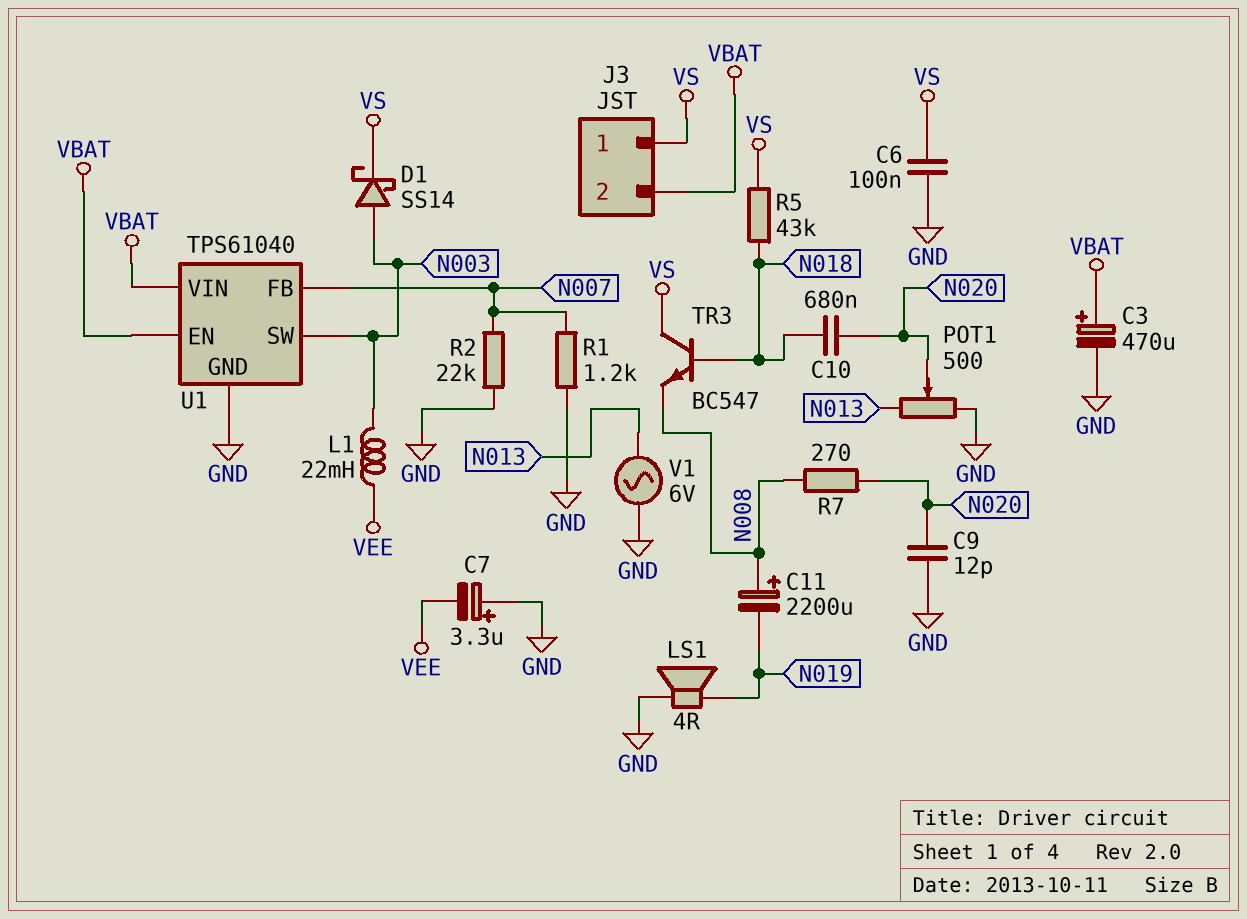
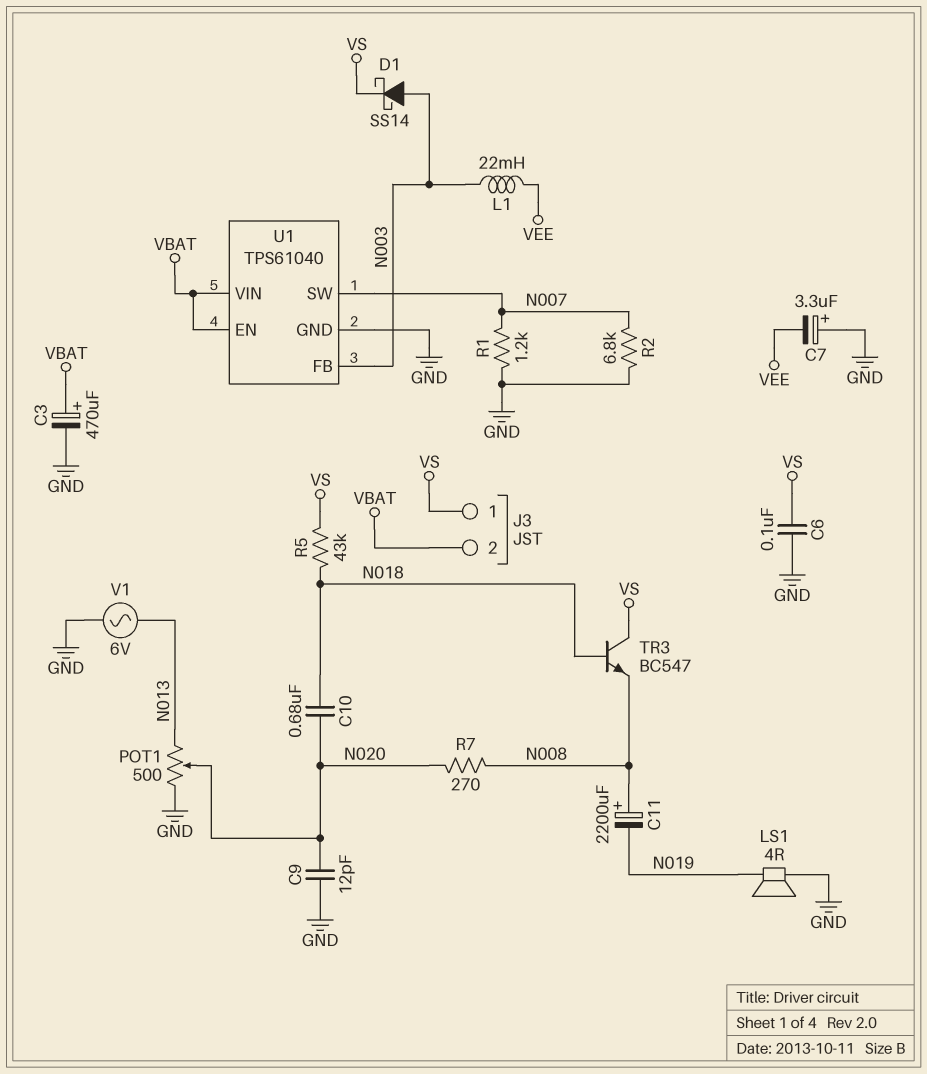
R2: 22k (GND, N007) -> 6.8k (GND, N007)
U1 pin FB: N007 -> N003
U1 pin SW: N003 -> N007

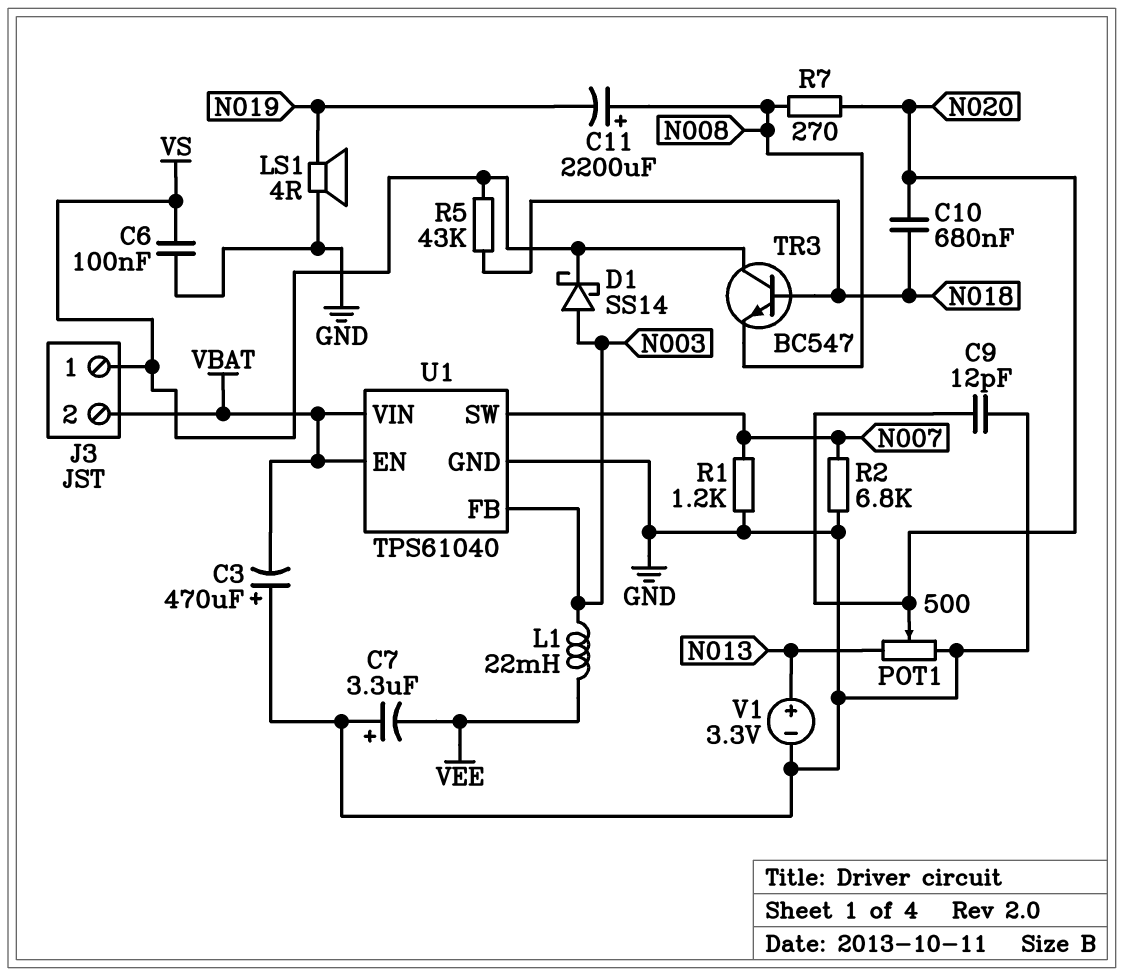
C3: 470uF (plus VBAT, minus GND) -> 470uF (plus GND, minus VBAT)
V1: AC 6V (GND, N013) -> 3.3V (plus N013, minus GND)

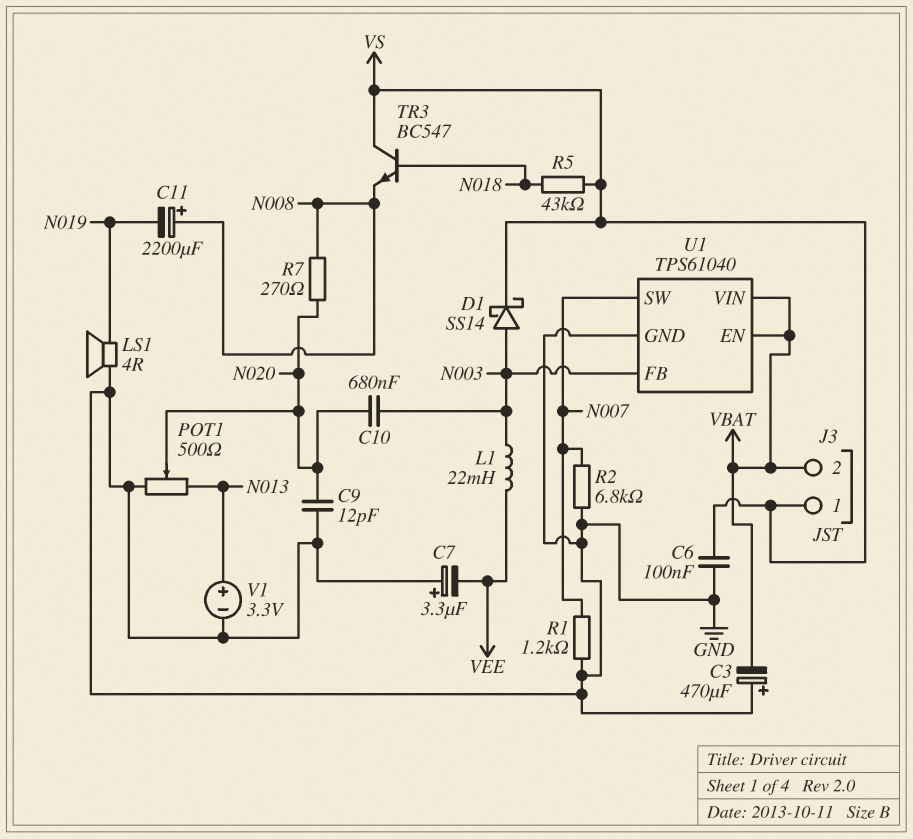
C10: 680nF (N018, N020) -> 680nF (N003, N020)

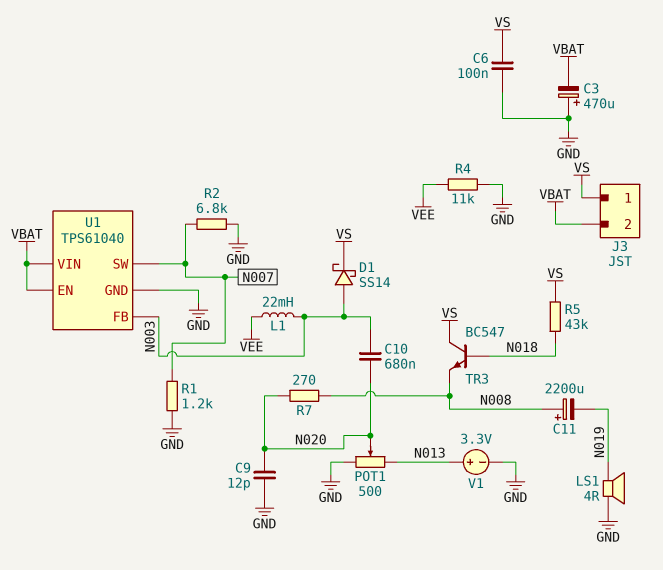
C7: 3.3uF (plus GND, minus VEE) -> none
R4: none -> 11k (GND, VEE)

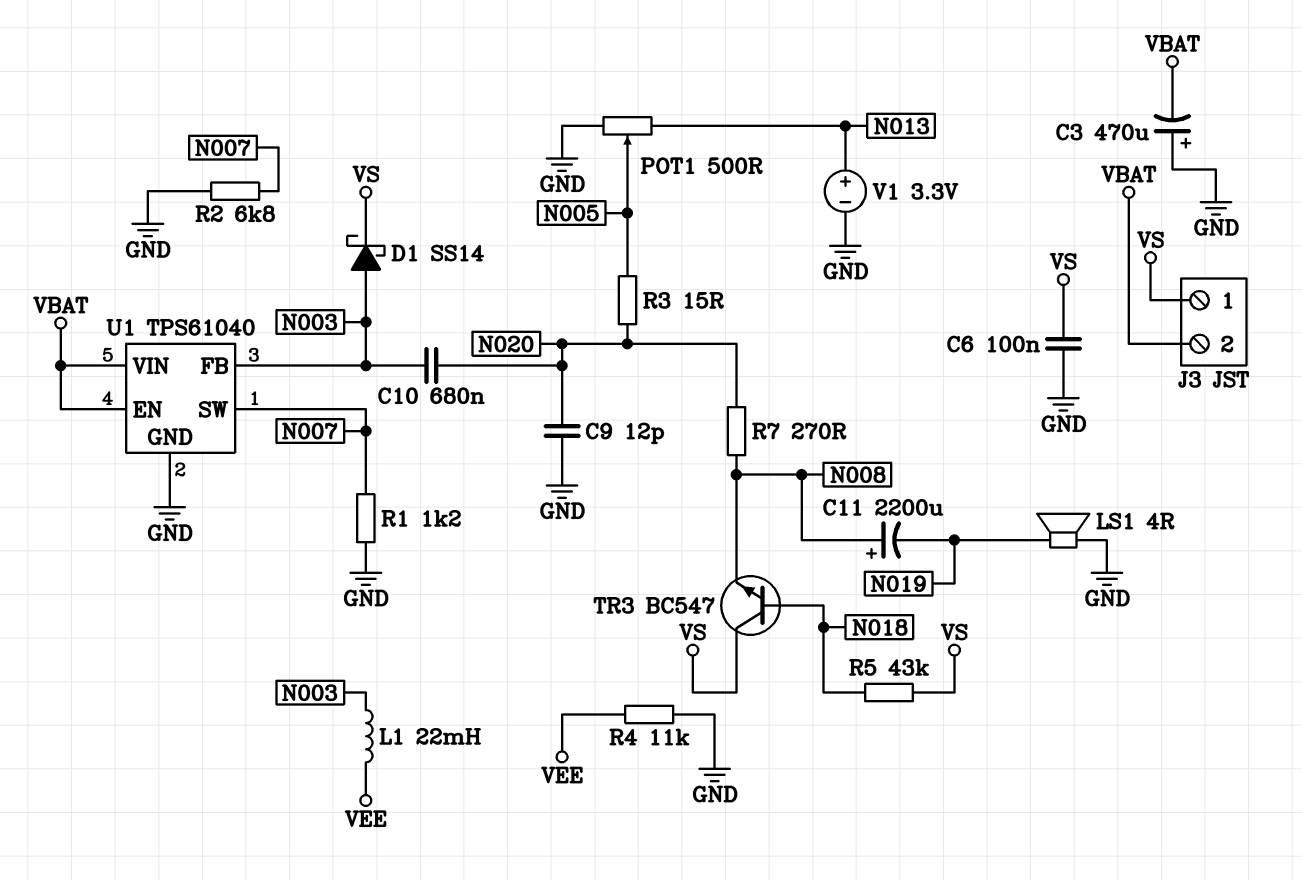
POT1: 500 (GND, N013, wiper N020) -> 500 (GND, N013, wiper N005)
R3: none -> 15 (N005, N020)

